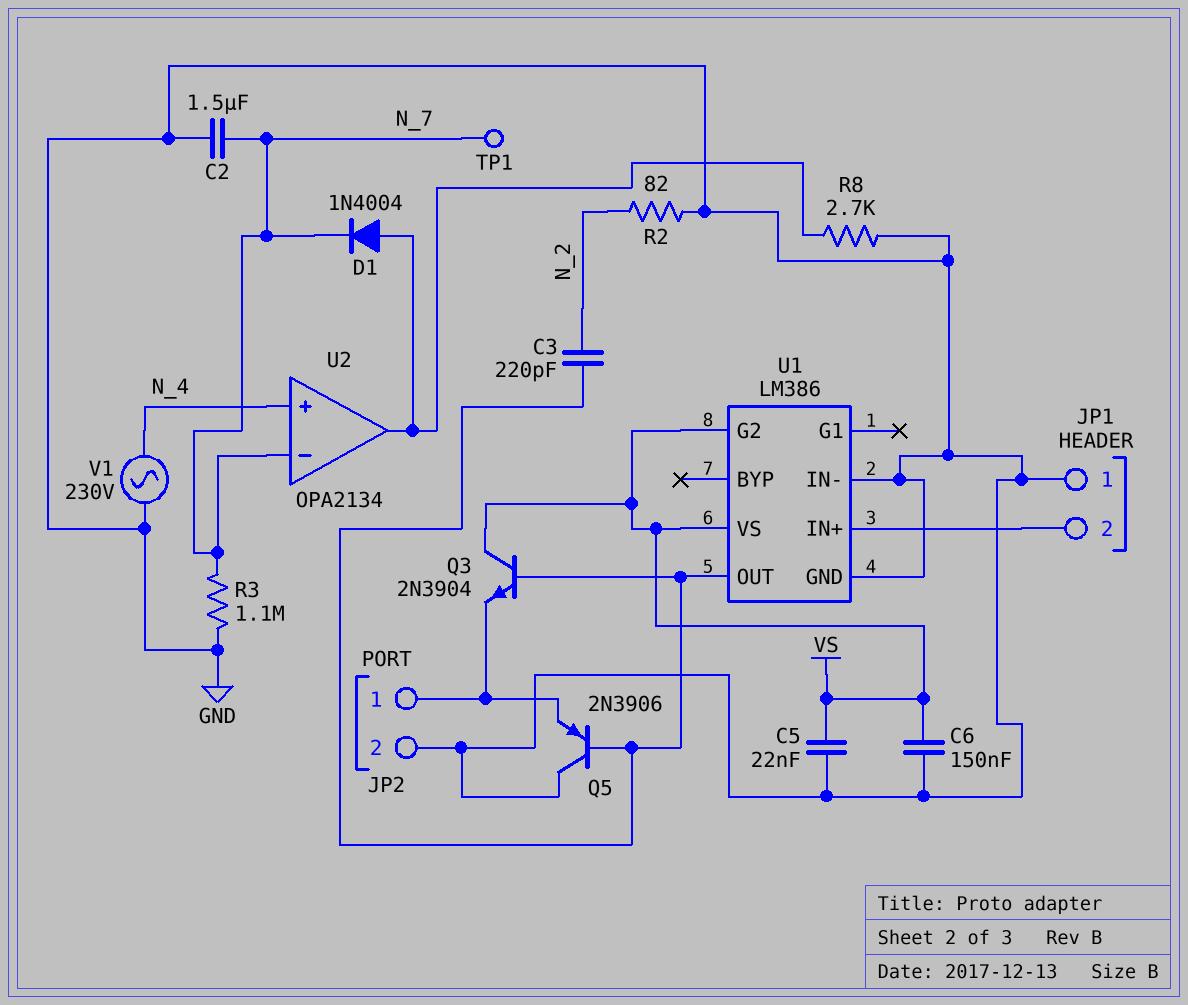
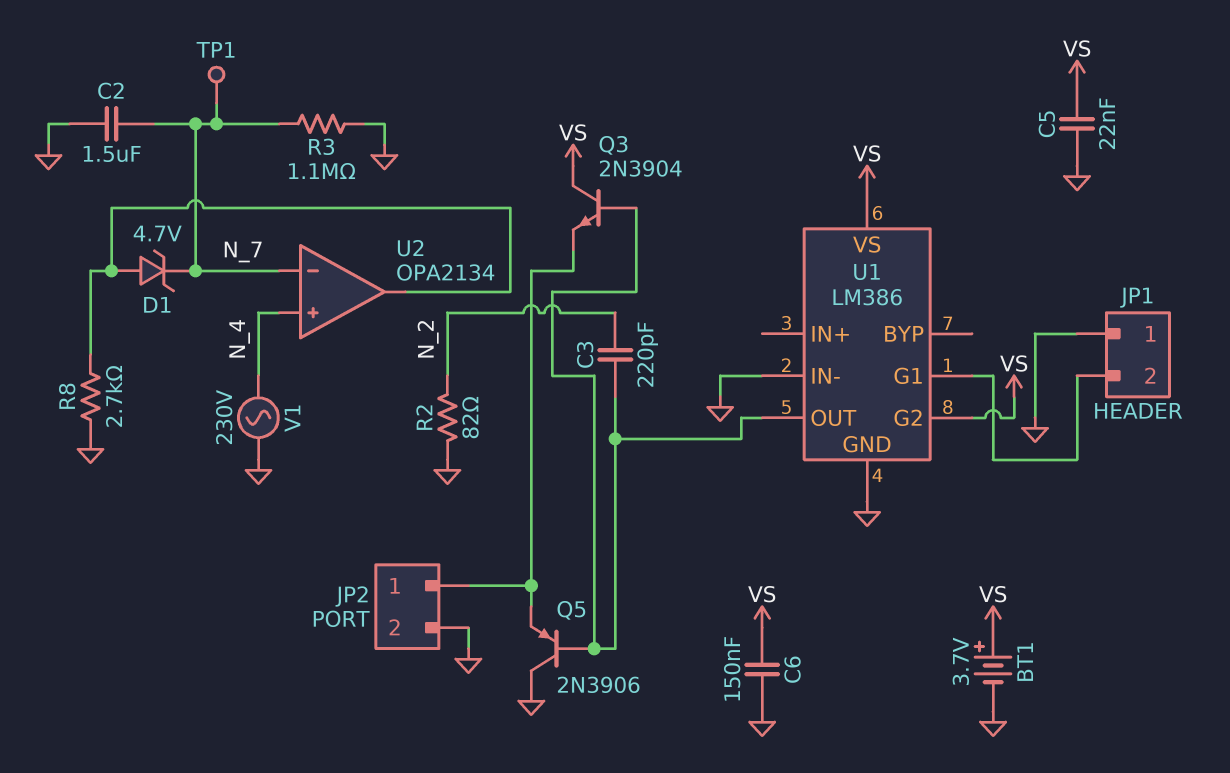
BT1: none -> 3.7V (plus VS, minus GND)
D1: diode 1N4004 (A U2/out, K N_7) -> zener 4.7V (A U2/out, K N_7)
U1 pin G1: none -> JP1/2
U1 pin IN+: JP1/2 -> none

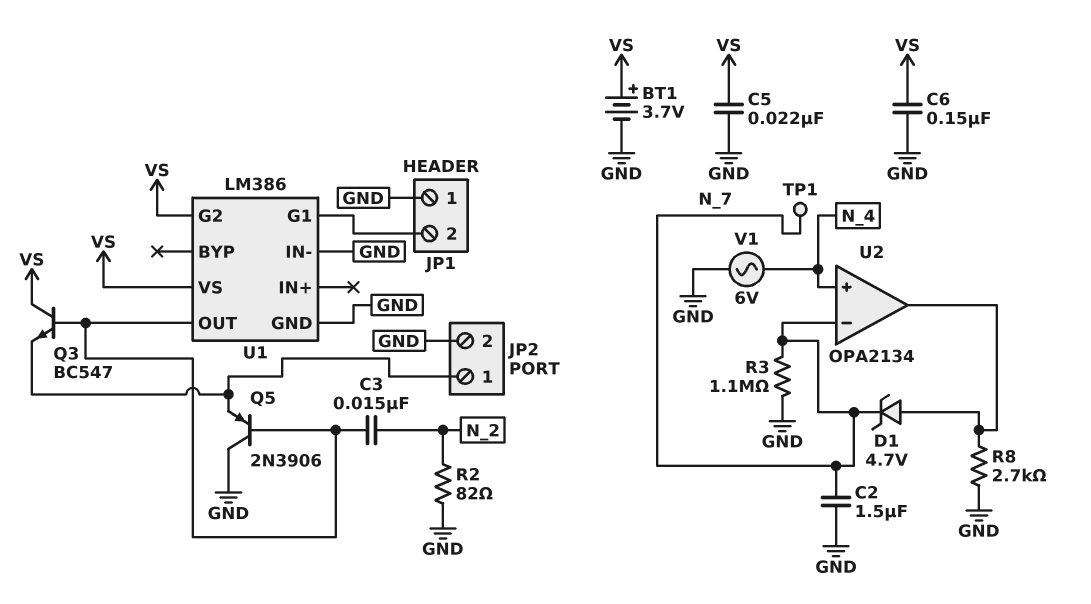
C3: 220pF (N_2, U1/OUT) -> 15nF (N_2, U1/OUT)
Q3: NPN 2N3904 (B U1/OUT, C VS, E JP2/1) -> NPN BC547 (B U1/OUT, C VS, E JP2/1)
V1: AC 230V (GND, N_4) -> AC 6V (GND, N_4)

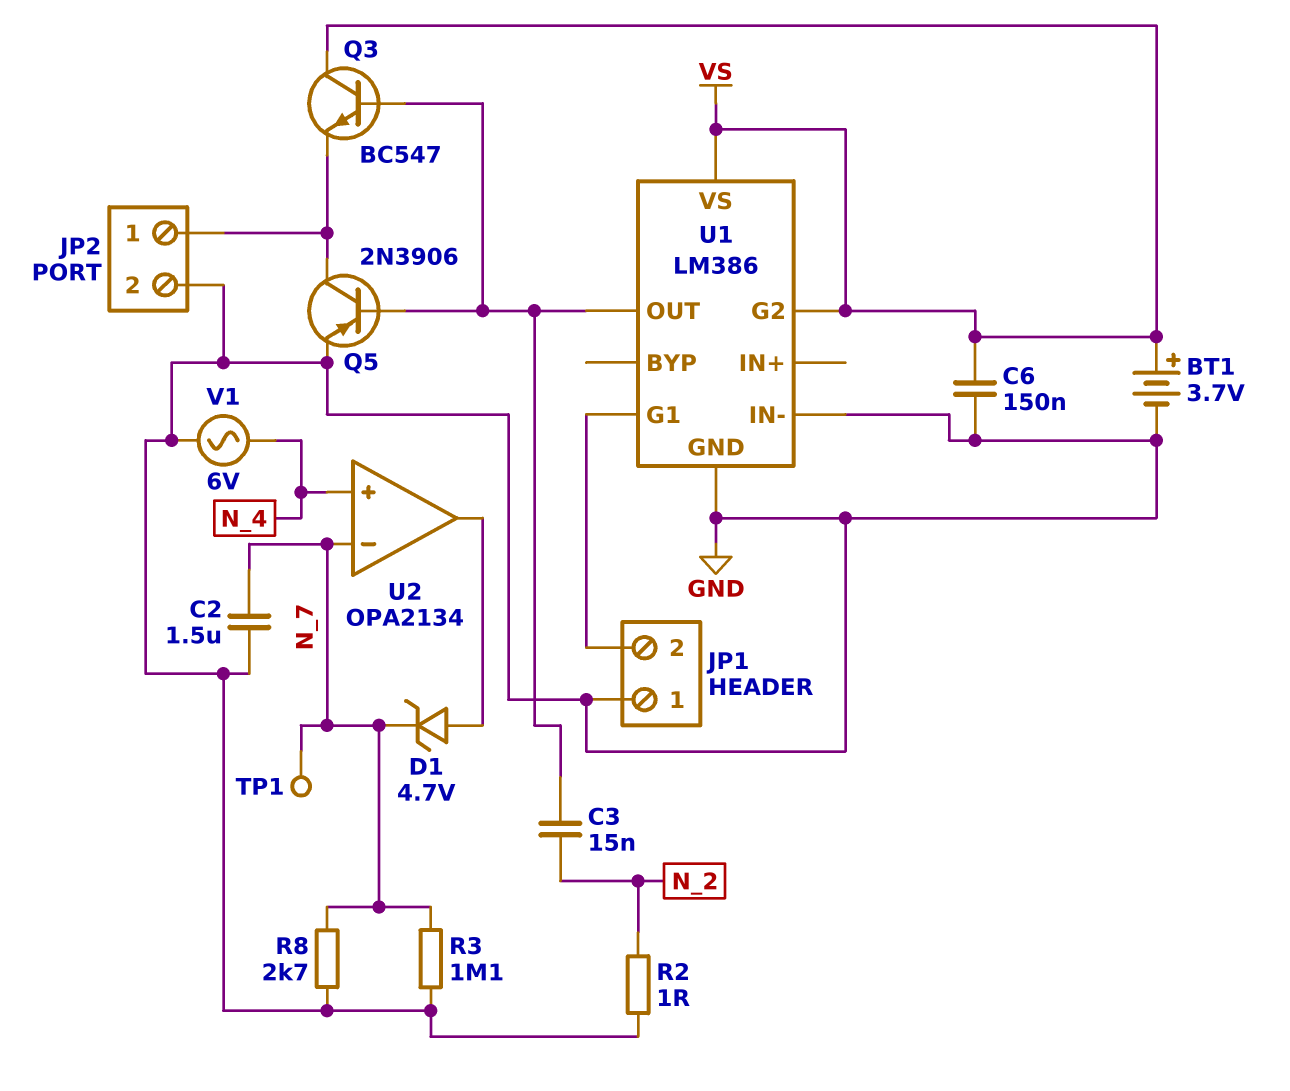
C5: 22nF (GND, VS) -> none
Q5: PNP 2N3906 (B U1/OUT, C GND, E JP2/1) -> PNP 2N3906 (B U1/OUT, C JP2/1, E GND)
R2: 82 (GND, N_2) -> 1 (GND, N_2)
R8: 2.7k (GND, U2/out) -> 2.7k (GND, N_7)

